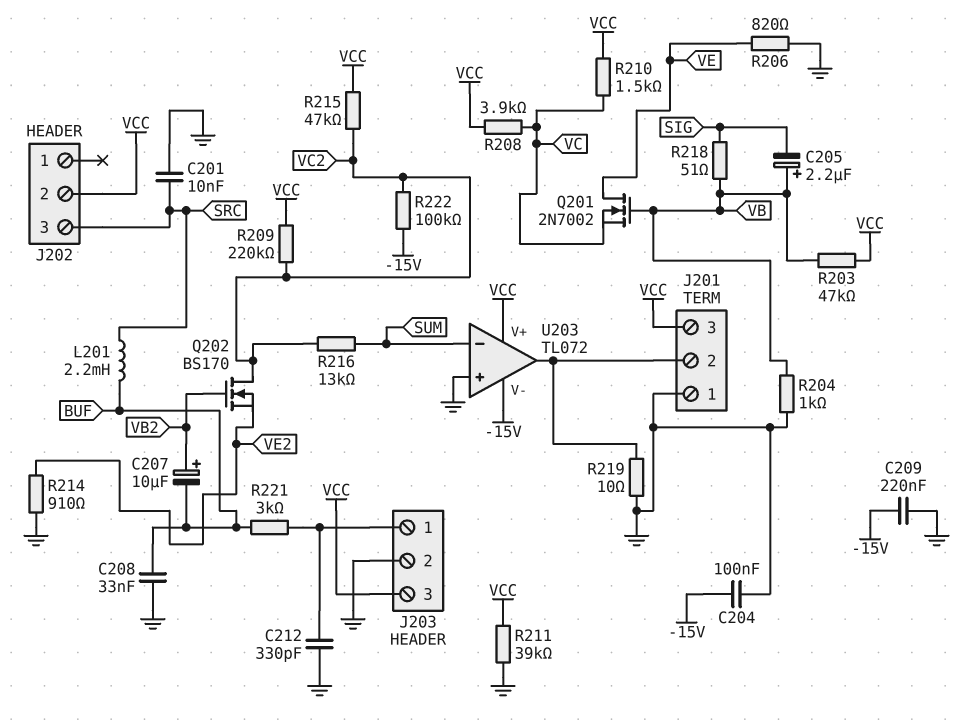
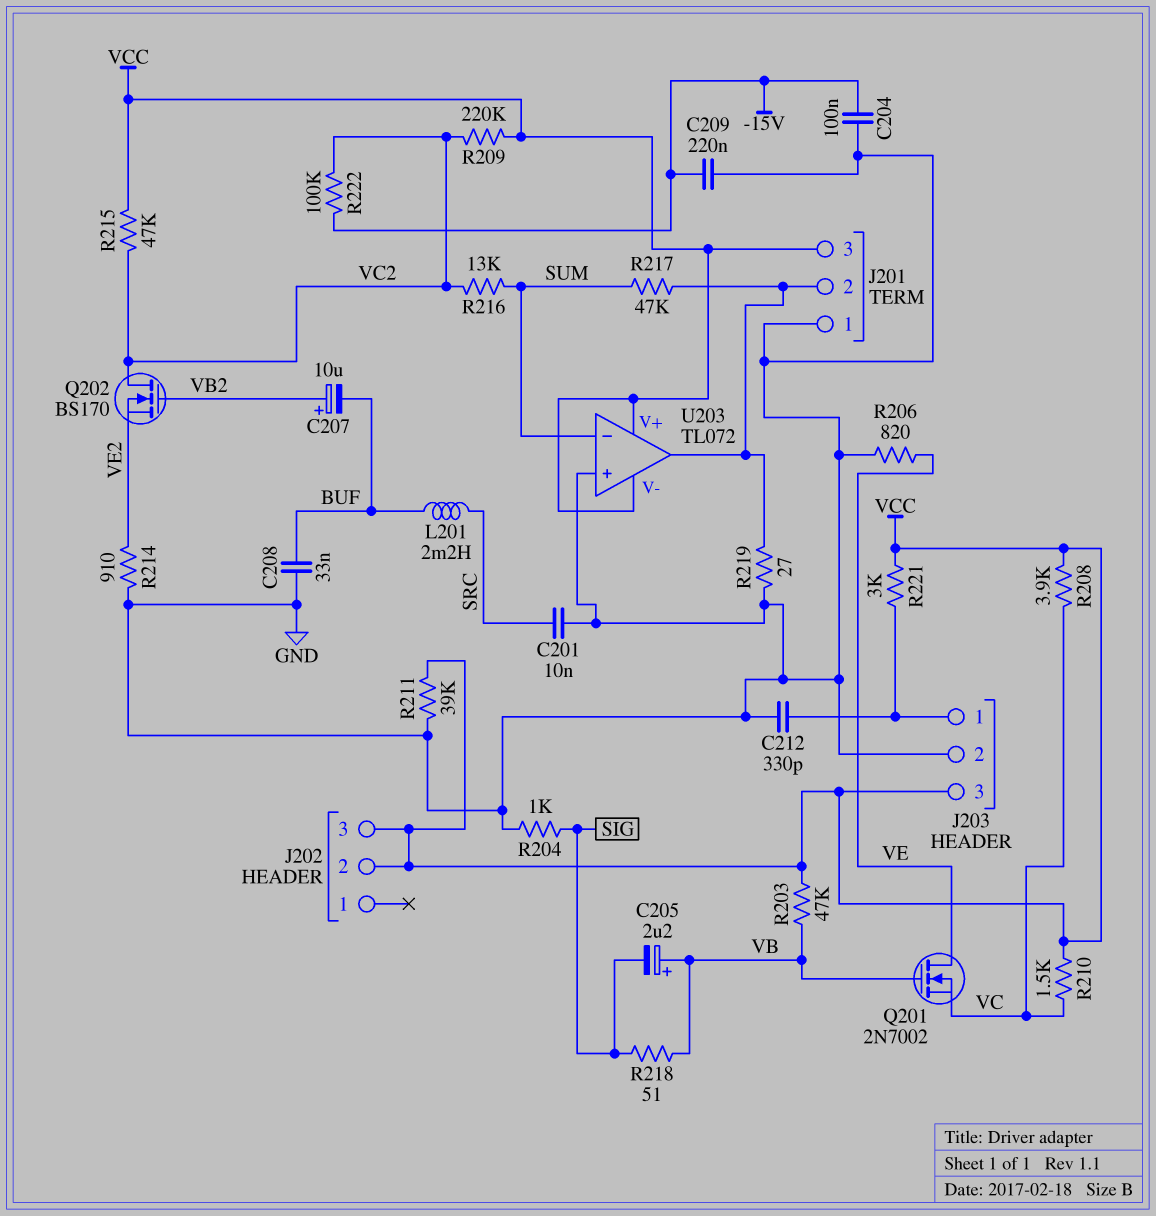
J202 pin 3: SRC -> VCC
R204: 1k (GND, VB) -> 1k (GND, SIG)
R217: none -> 47k (J201/2, SUM)
R219: 10 (GND, J201/2) -> 27 (GND, J201/2)
R221: 3k (BUF, J203/1) -> 3k (J203/1, VCC)
U203 pin V-: -15V -> VCC

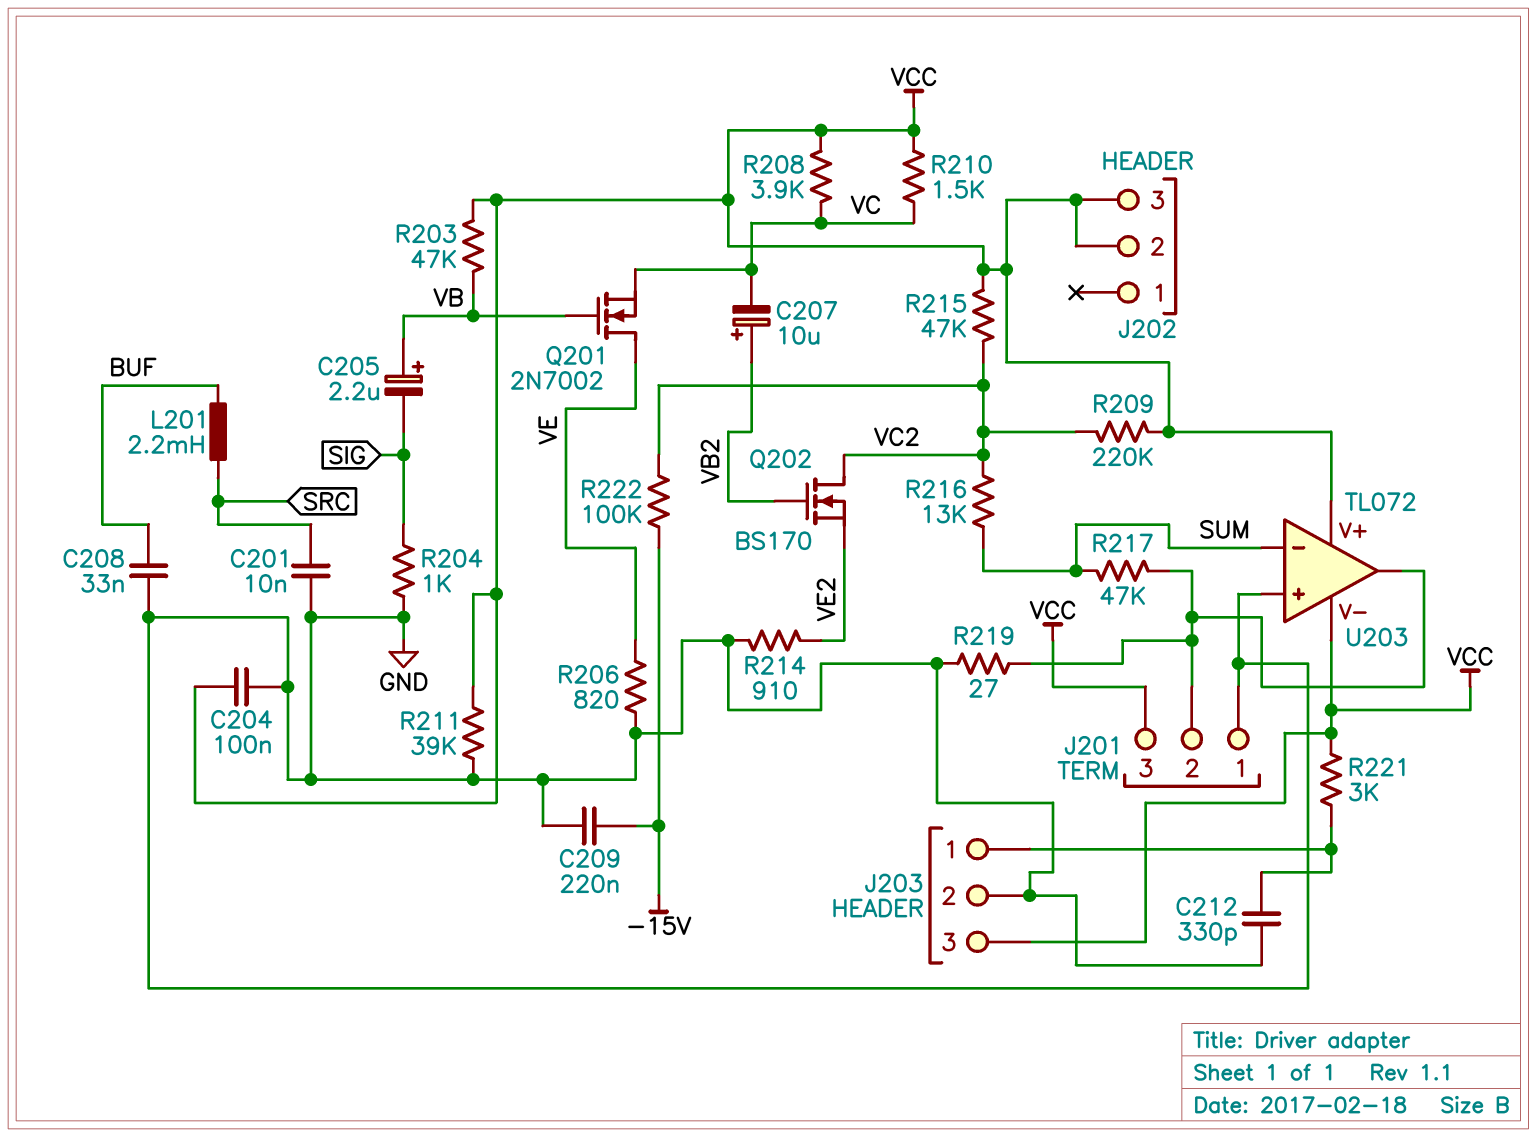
C204: 100nF (-15V, GND) -> 100nF (GND, VCC)
C207: 10uF (plus VB2, minus BUF) -> 10uF (plus VB2, minus VC)
R218: 51 (SIG, VB) -> none

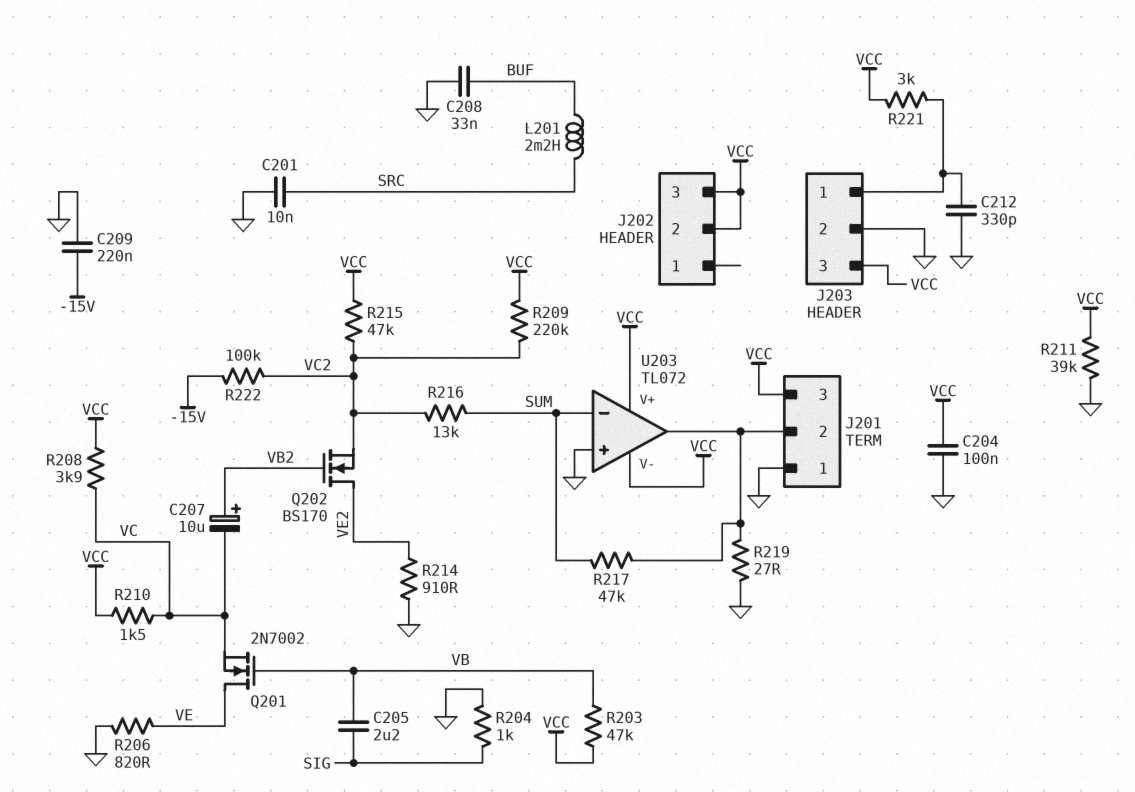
C205: 2.2uF (plus VB, minus SIG) -> 2.2uF (SIG, VB)
Q202: NMOS BS170 (G VB2, D VC2, S VE2) -> NMOS BS170 (G VB2, D VE2, S VC2)

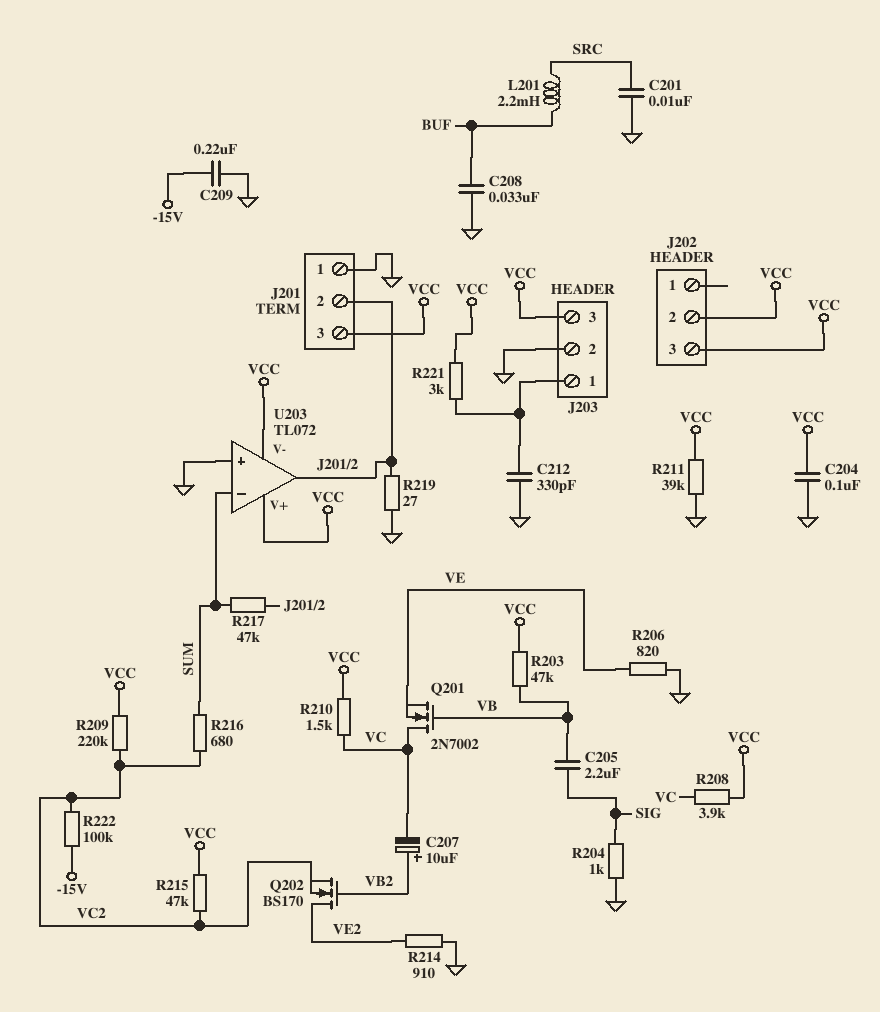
Q201: NMOS 2N7002 (G VB, D VE, S VC) -> NMOS 2N7002 (G VB, D VC, S VE)
R216: 13k (SUM, VC2) -> 680 (SUM, VC2)

